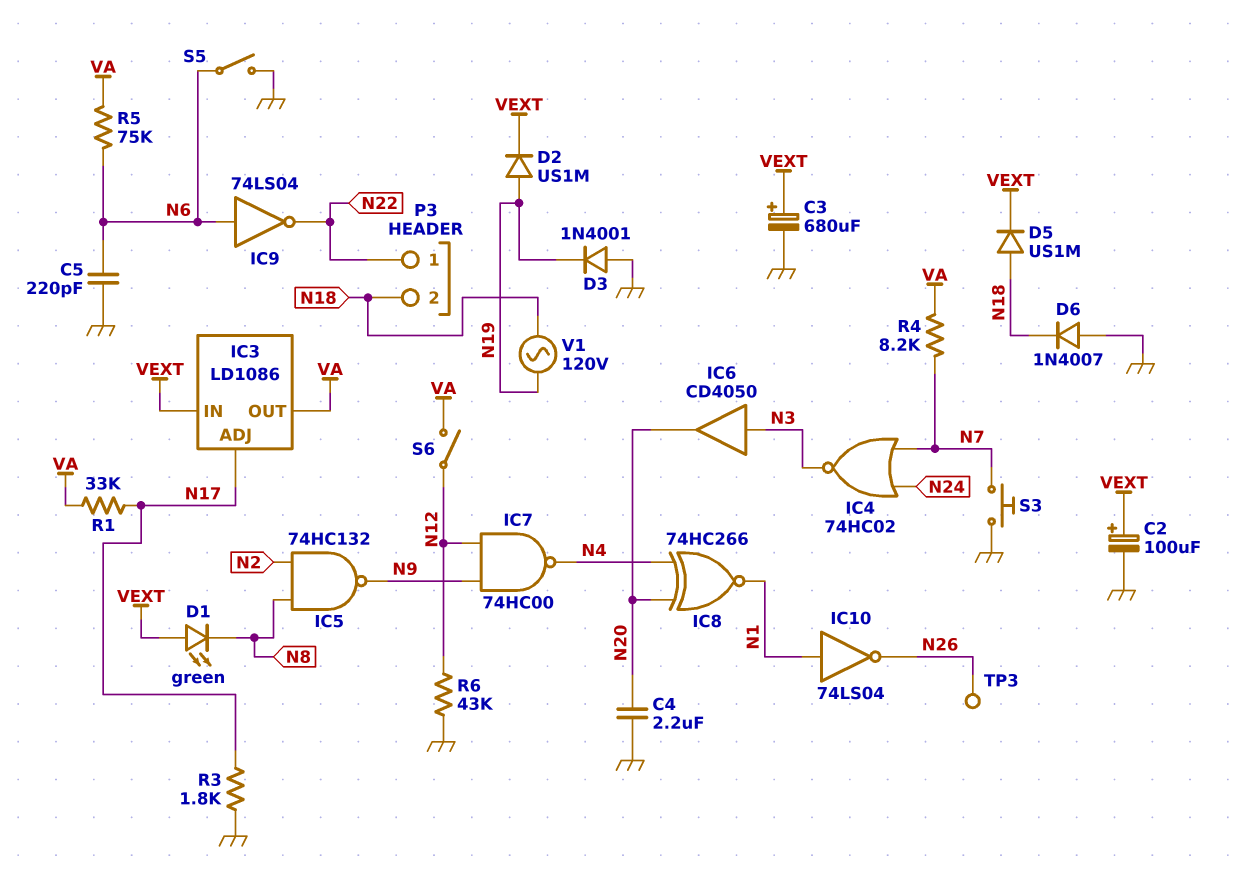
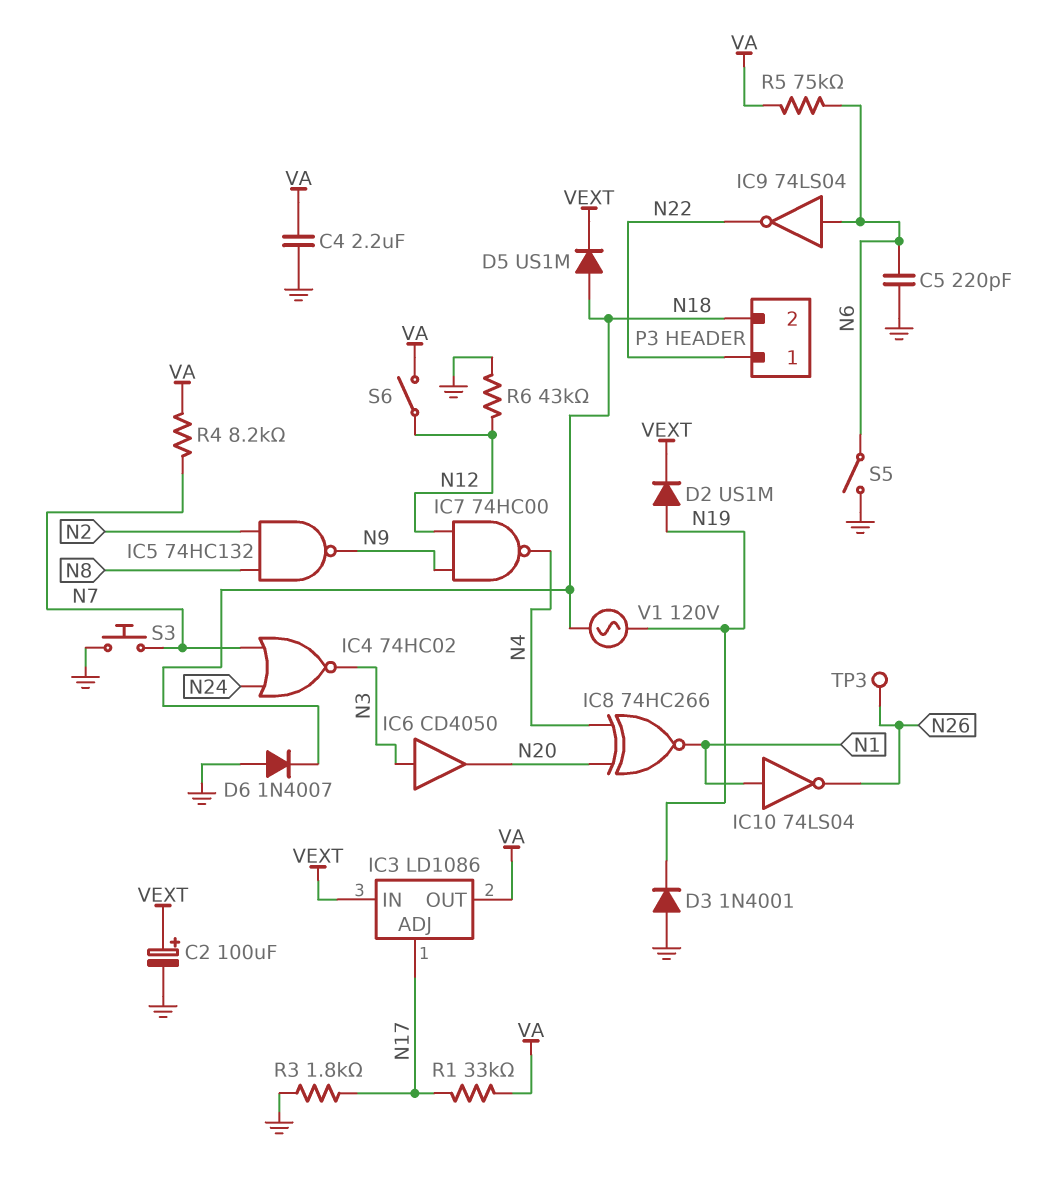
C3: 680uF (plus VEXT, minus GND) -> none
C4: 2.2uF (GND, N20) -> 2.2uF (GND, VA)
D1: LED green (A VEXT, K N8) -> none

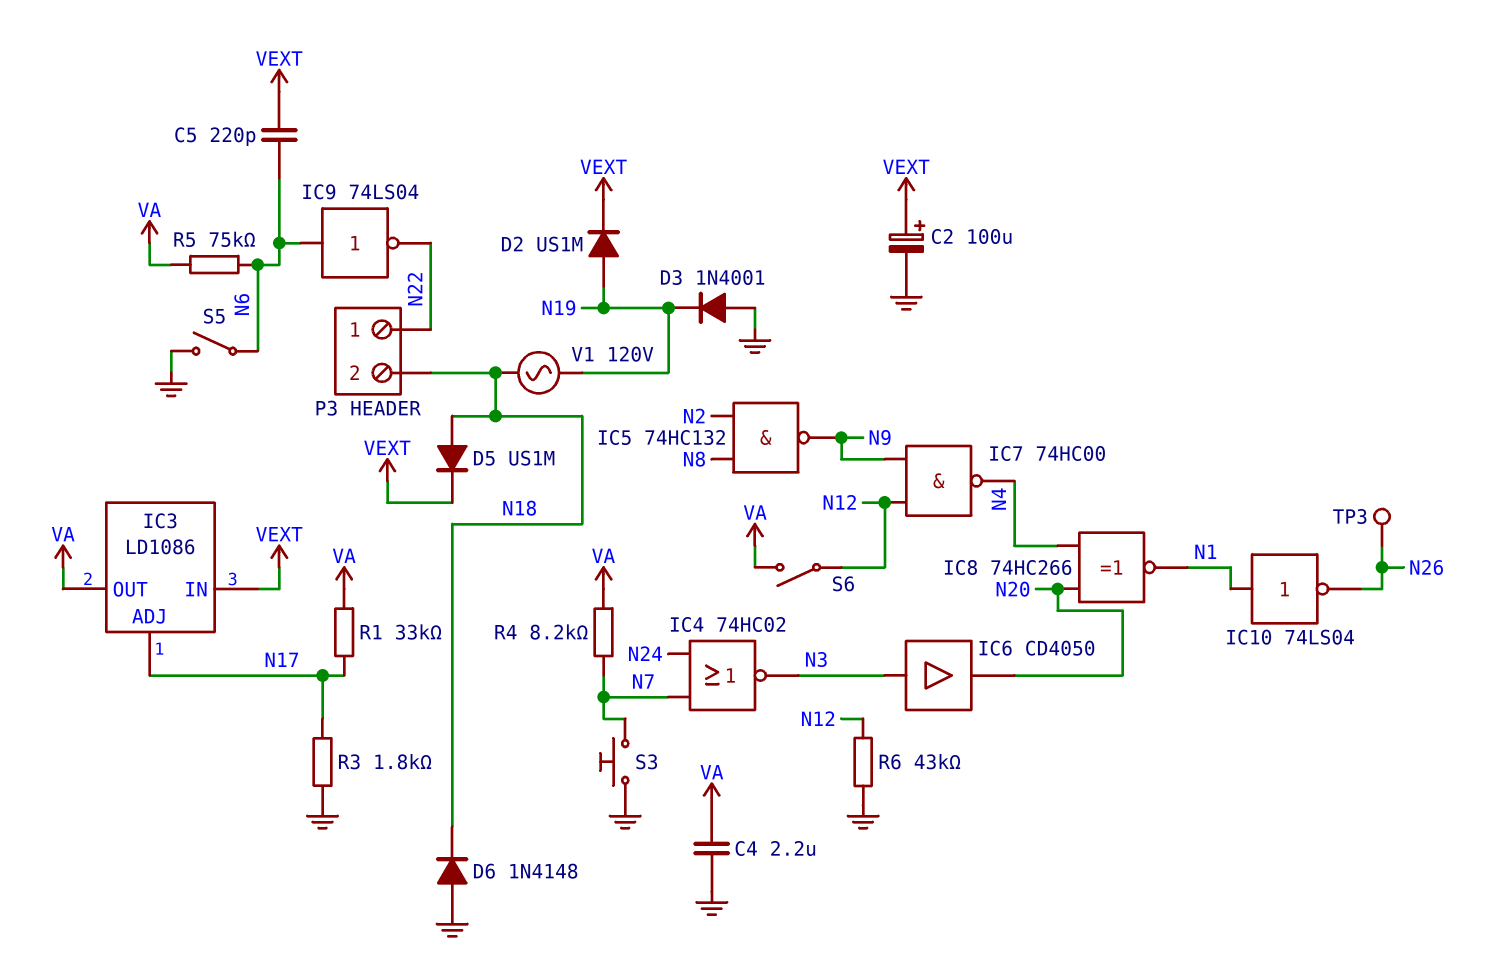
C5: 220pF (GND, N6) -> 220pF (N6, VEXT)
D6: diode 1N4007 (A GND, K N18) -> diode 1N4148 (A GND, K N18)

